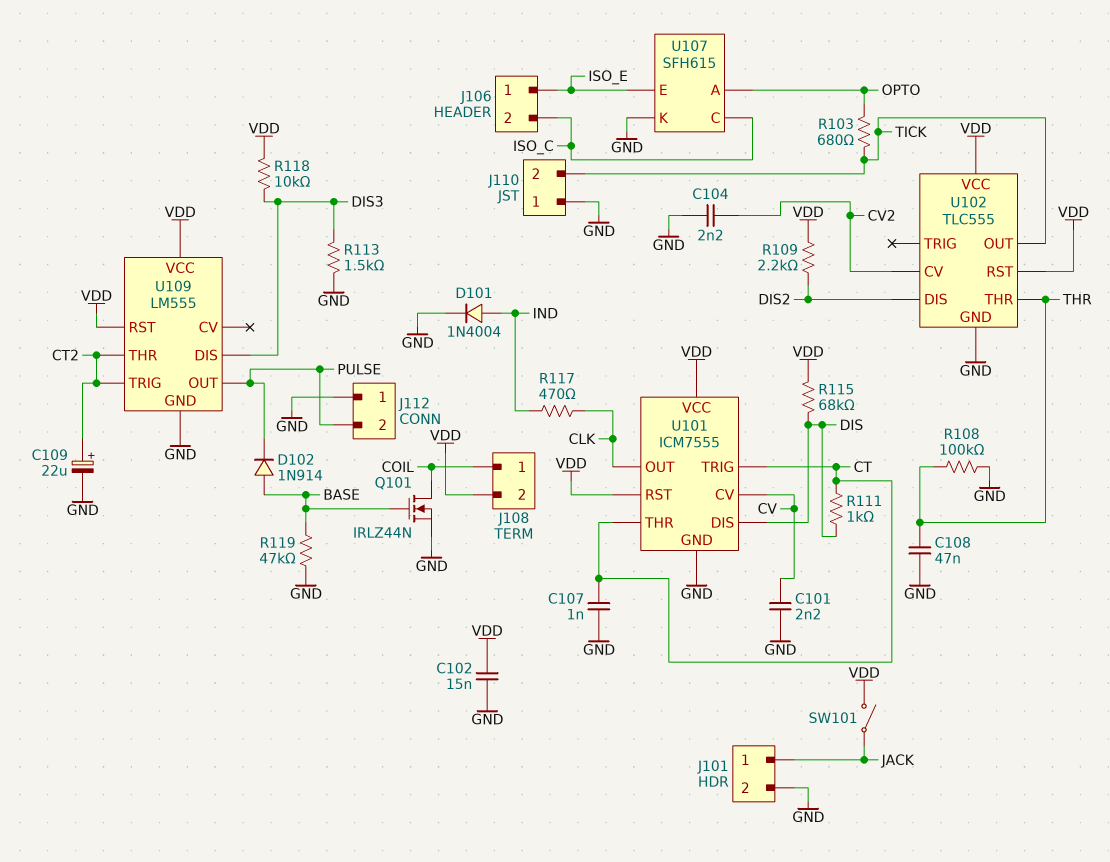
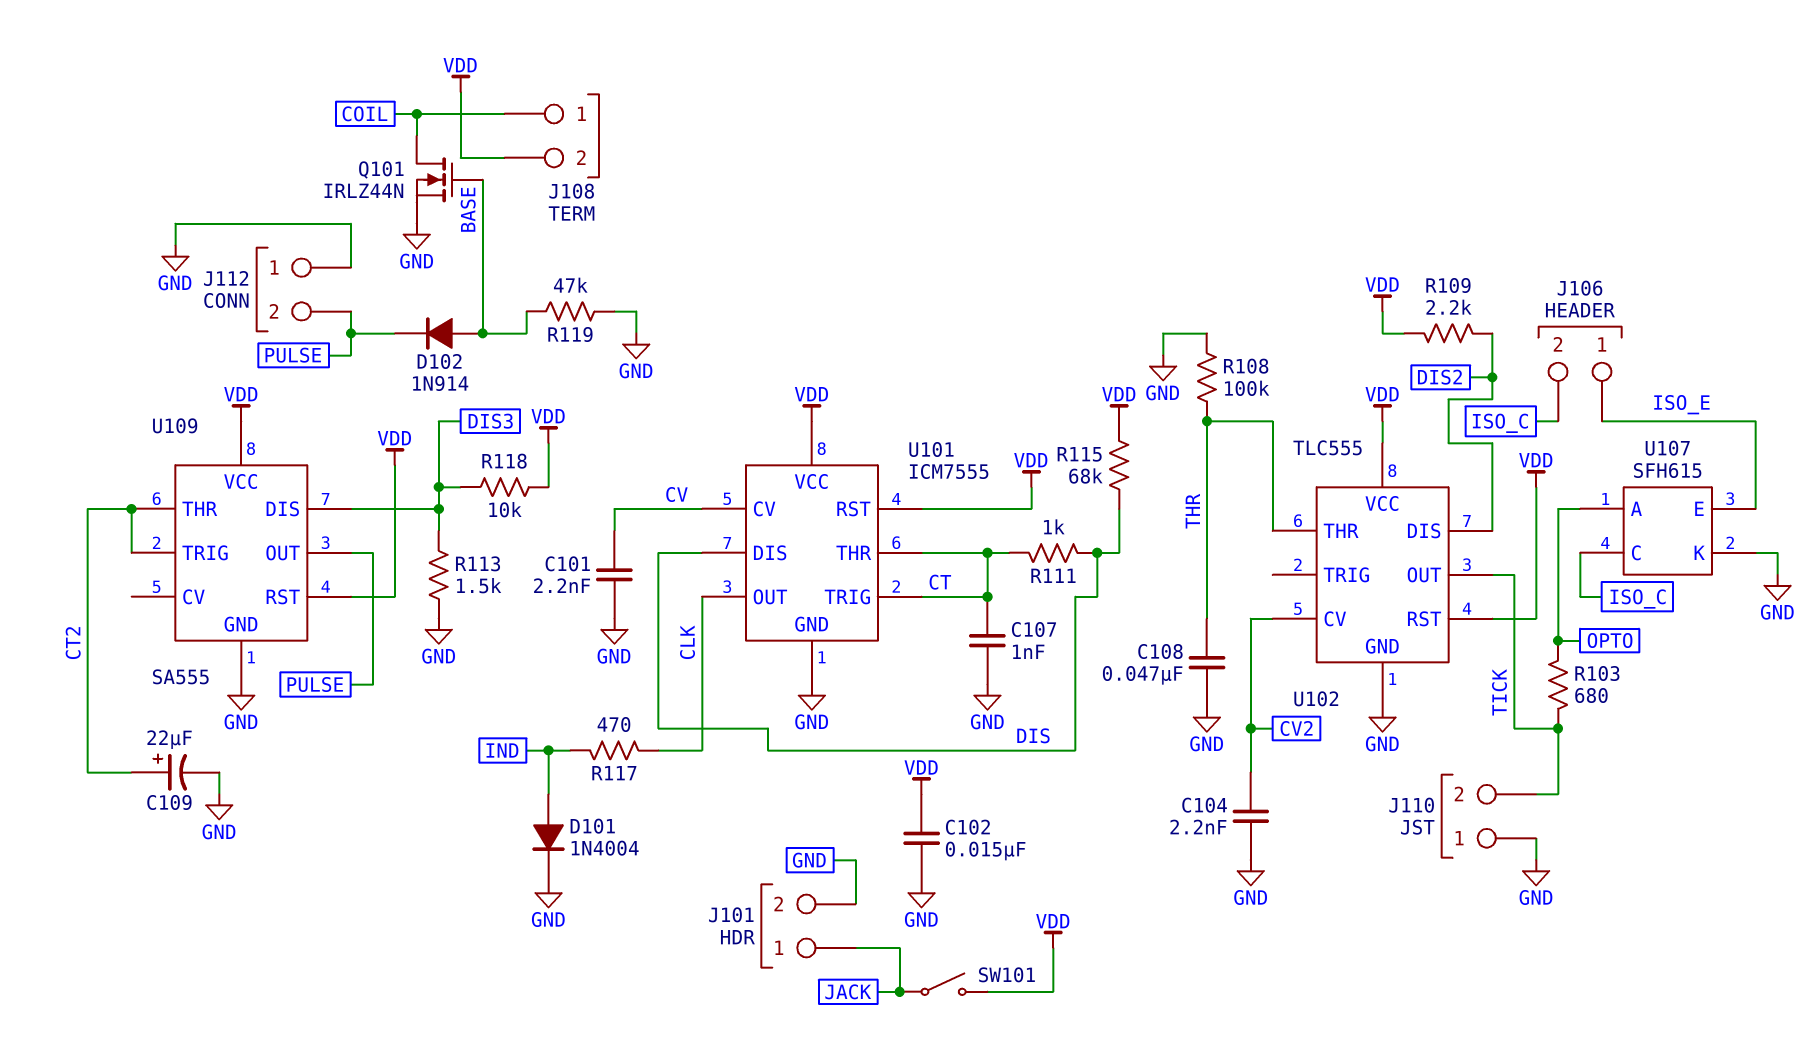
U109: LM555 -> SA555

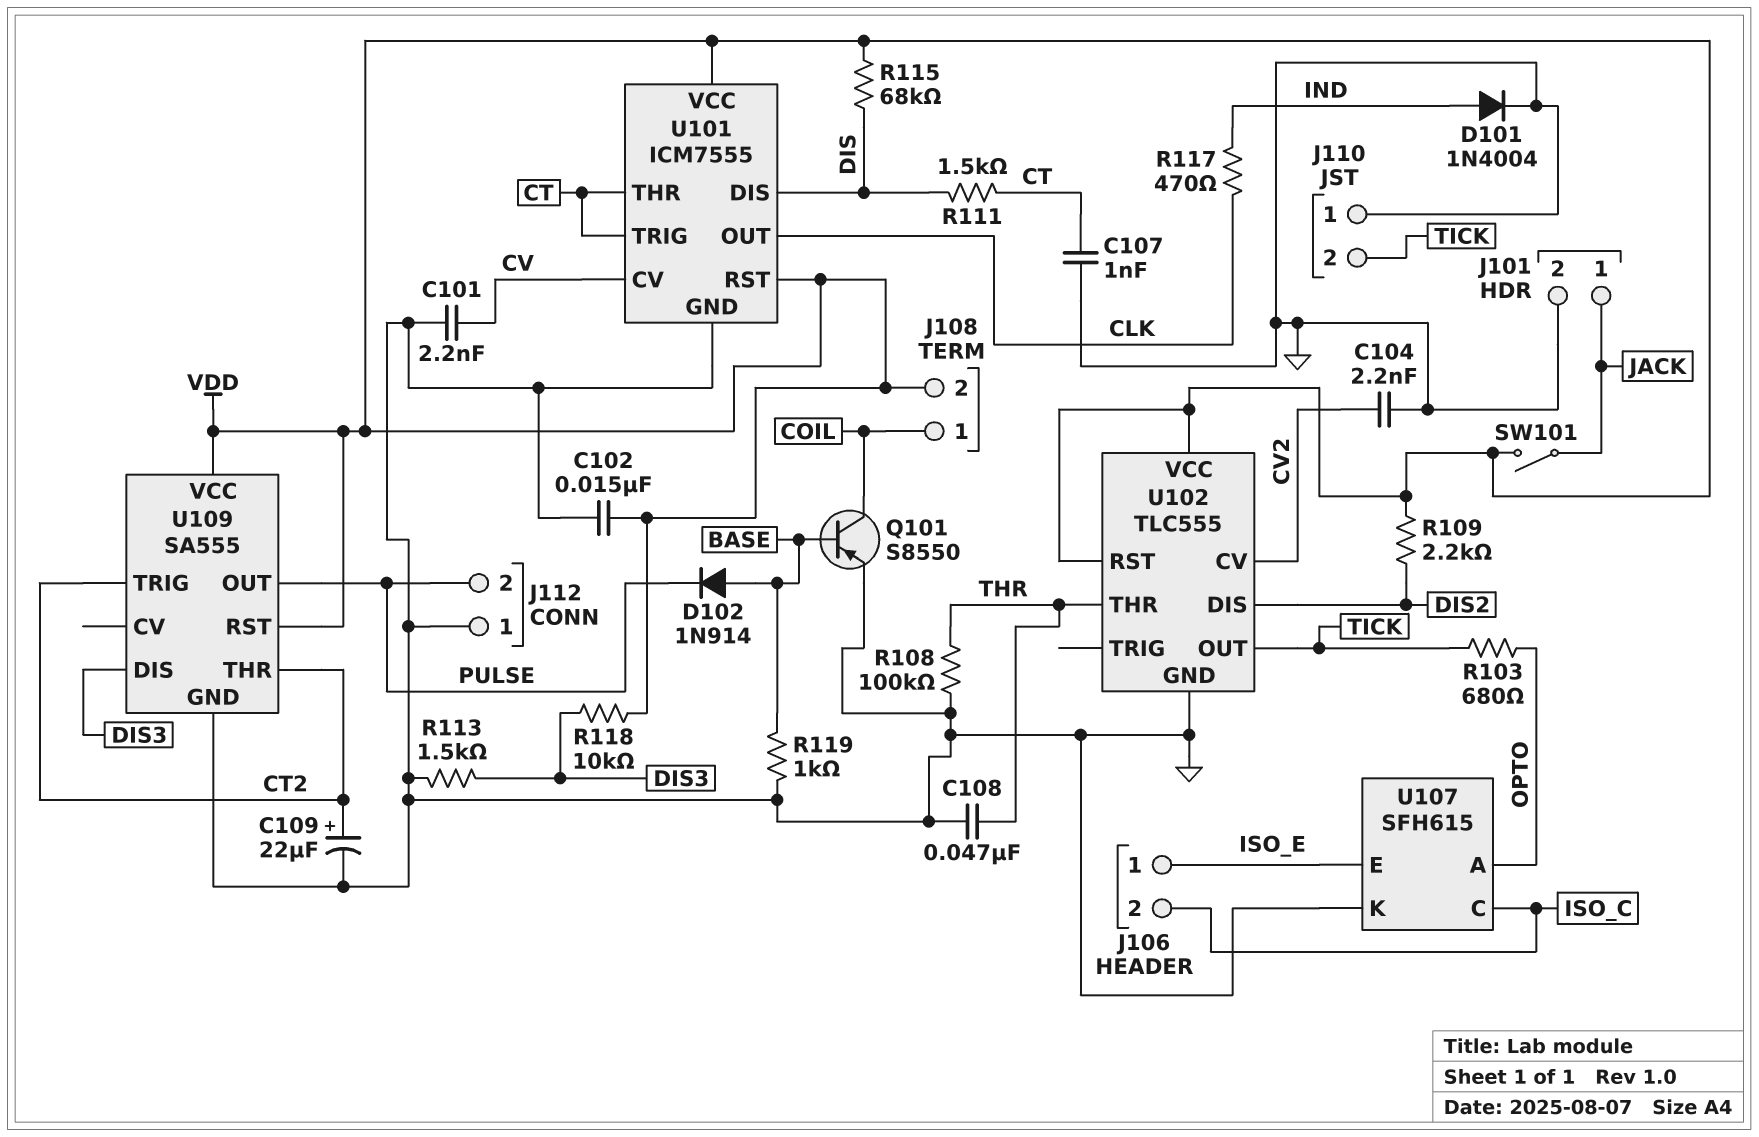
Q101: NMOS IRLZ44N (G BASE, D COIL, S GND) -> PNP S8550 (B BASE, C COIL, E GND)
R111: 1k (CT, DIS) -> 1.5k (CT, DIS)
R119: 47k (BASE, GND) -> 1k (BASE, GND)

